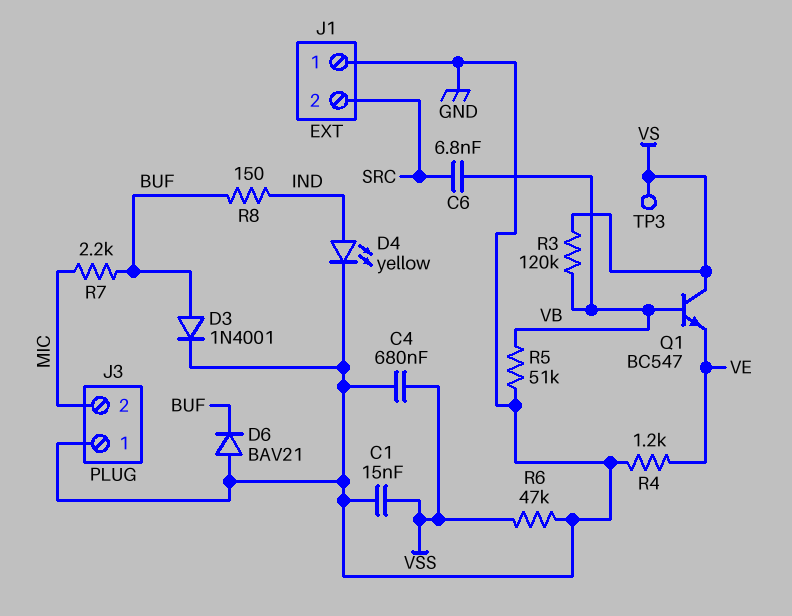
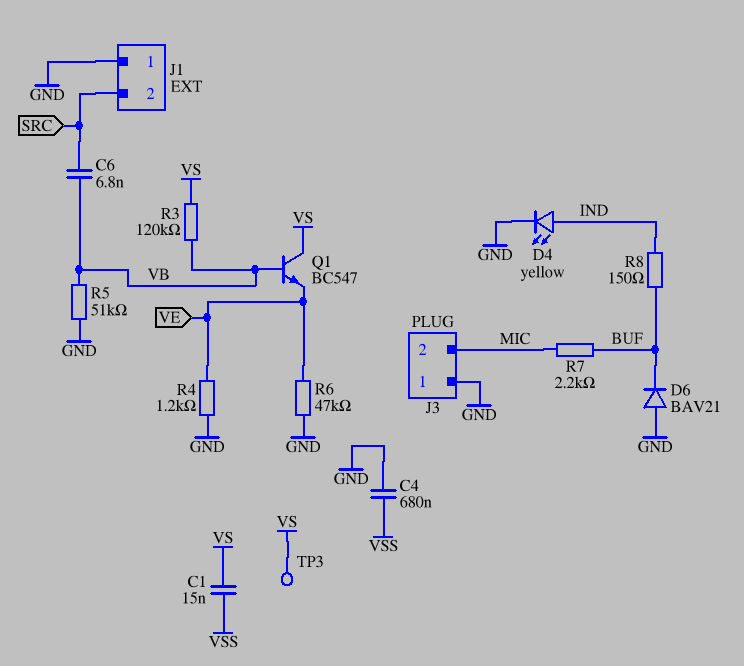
C1: 15nF (GND, VSS) -> 15nF (VS, VSS)
D3: diode 1N4001 (A BUF, K GND) -> none
R6: 47k (GND, VSS) -> 47k (GND, VE)

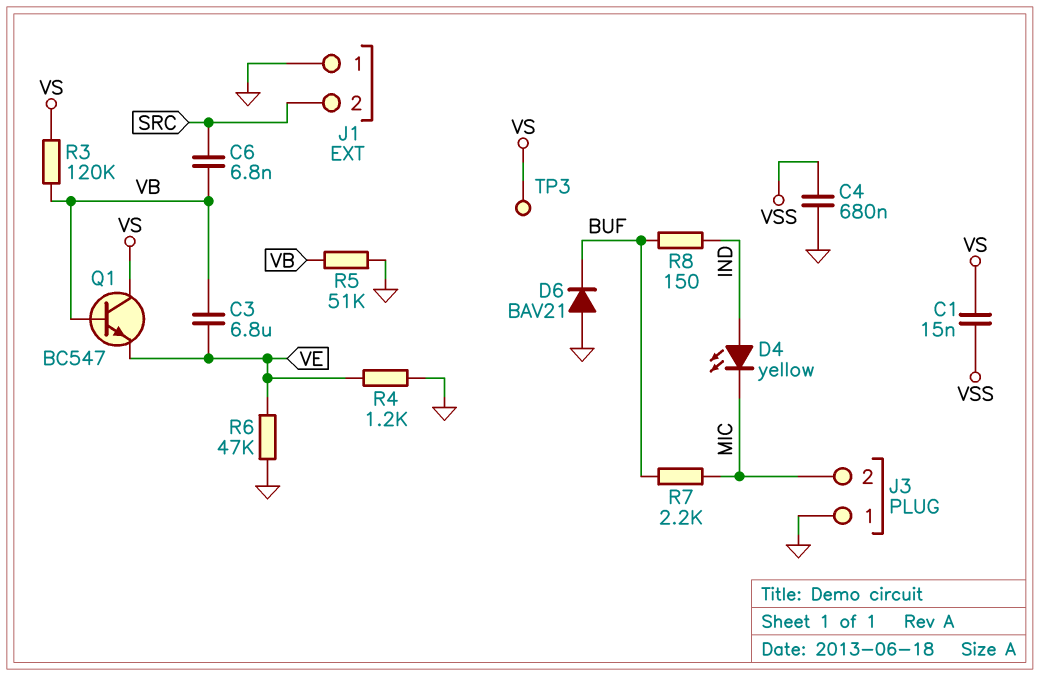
C3: none -> 6.8uF (VB, VE)
D4: LED yellow (A IND, K GND) -> LED yellow (A IND, K MIC)

